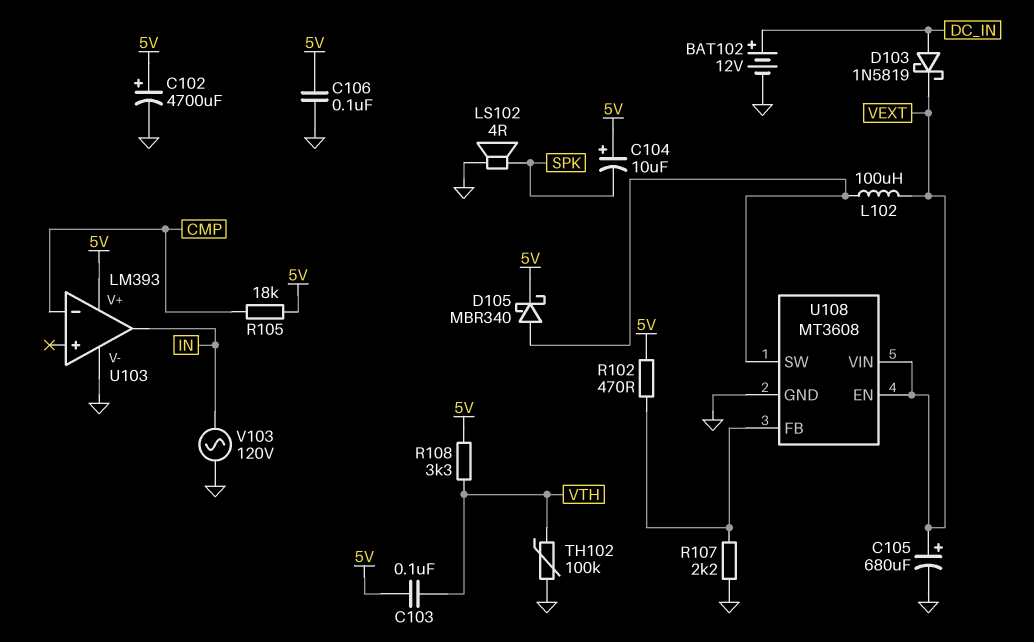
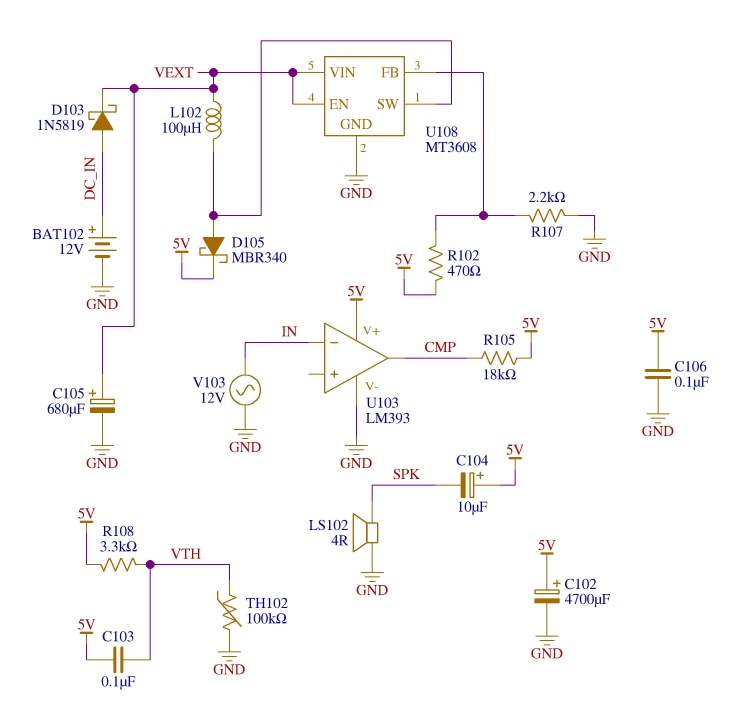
U103 pin in-: CMP -> IN
U103 pin out: IN -> CMP
V103: AC 120V (GND, IN) -> AC 12V (GND, IN)

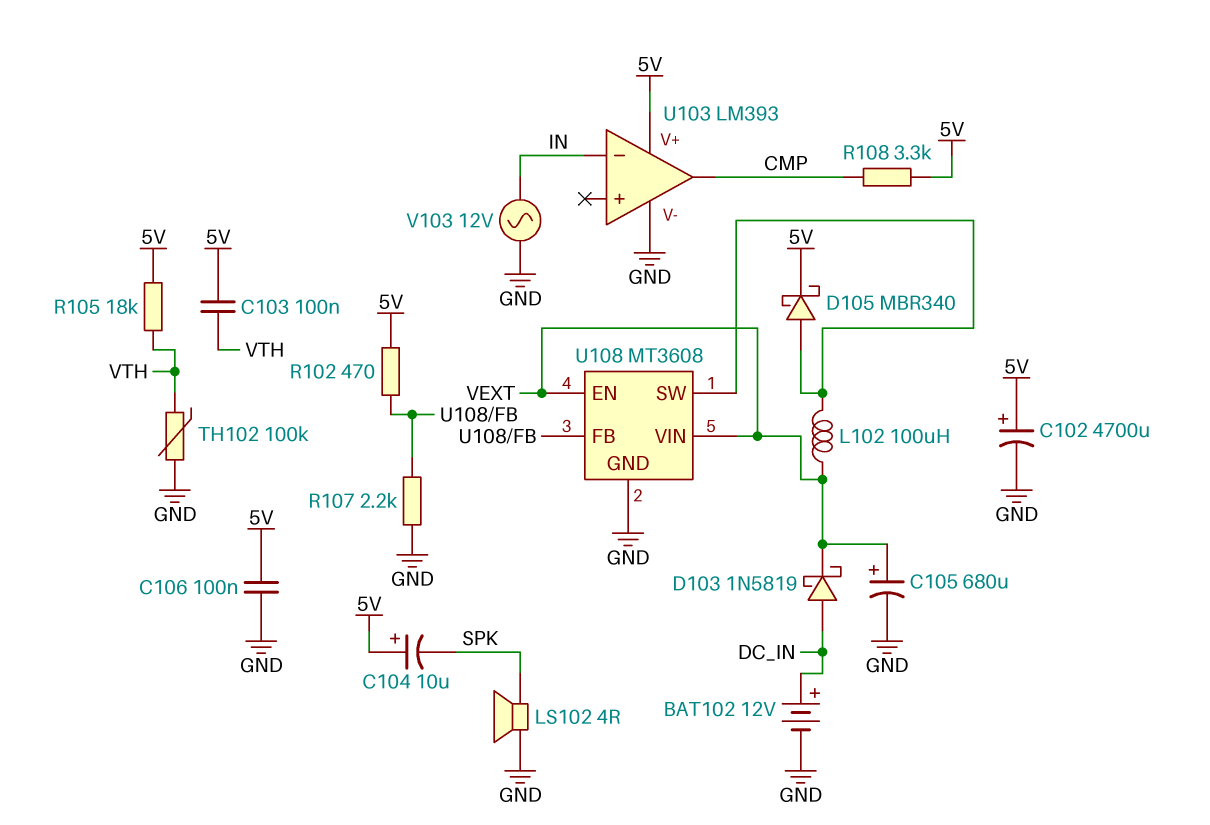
R105: 18k (5V, CMP) -> 18k (5V, VTH)
R108: 3.3k (5V, VTH) -> 3.3k (5V, CMP)

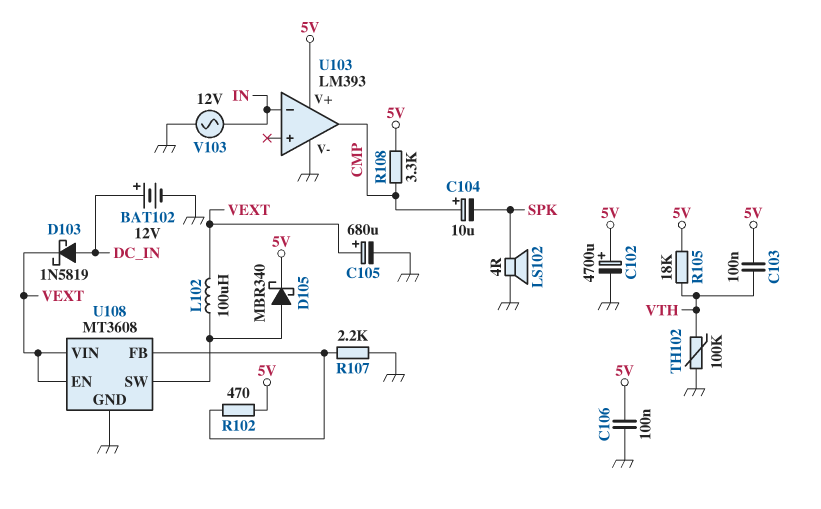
C104: 10uF (plus 5V, minus SPK) -> 10uF (plus CMP, minus SPK)

